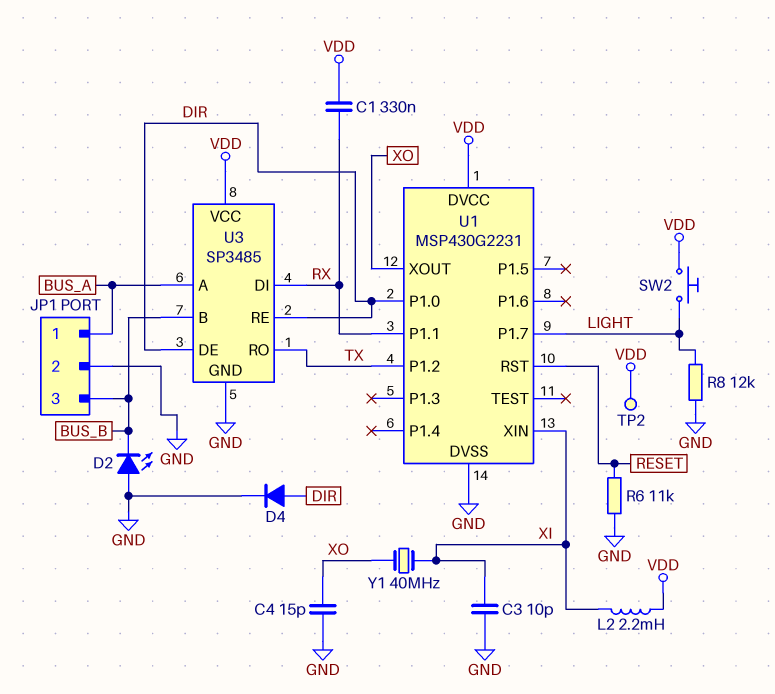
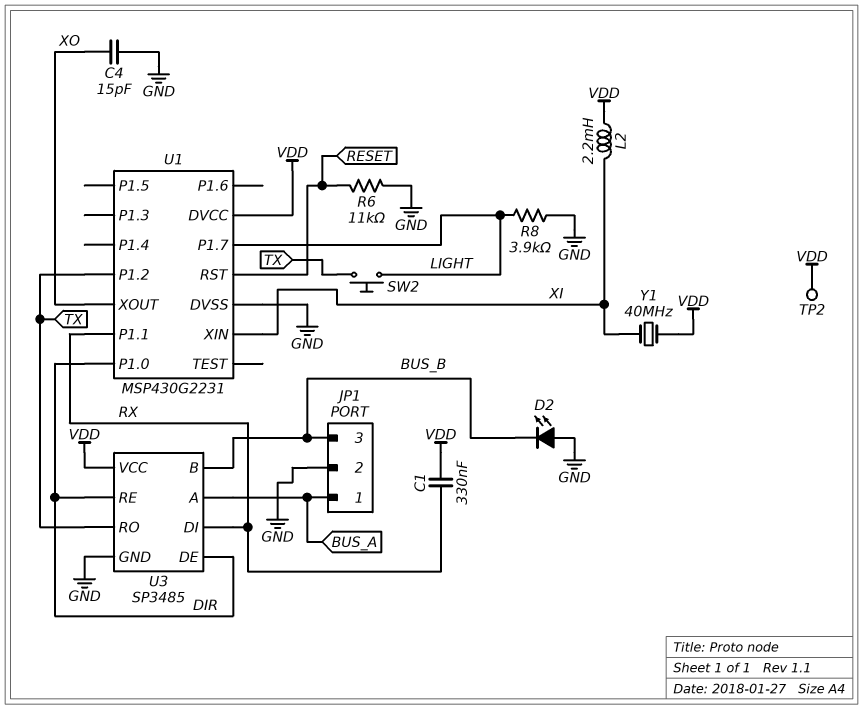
C3: 10pF (GND, XI) -> none
D4: diode (A DIR, K GND) -> none
R8: 12k (GND, LIGHT) -> 3.9k (GND, LIGHT)
SW2: button (LIGHT, VDD) -> button (LIGHT, TX)
Y1: 40MHz (XI, XO) -> 40MHz (VDD, XI)

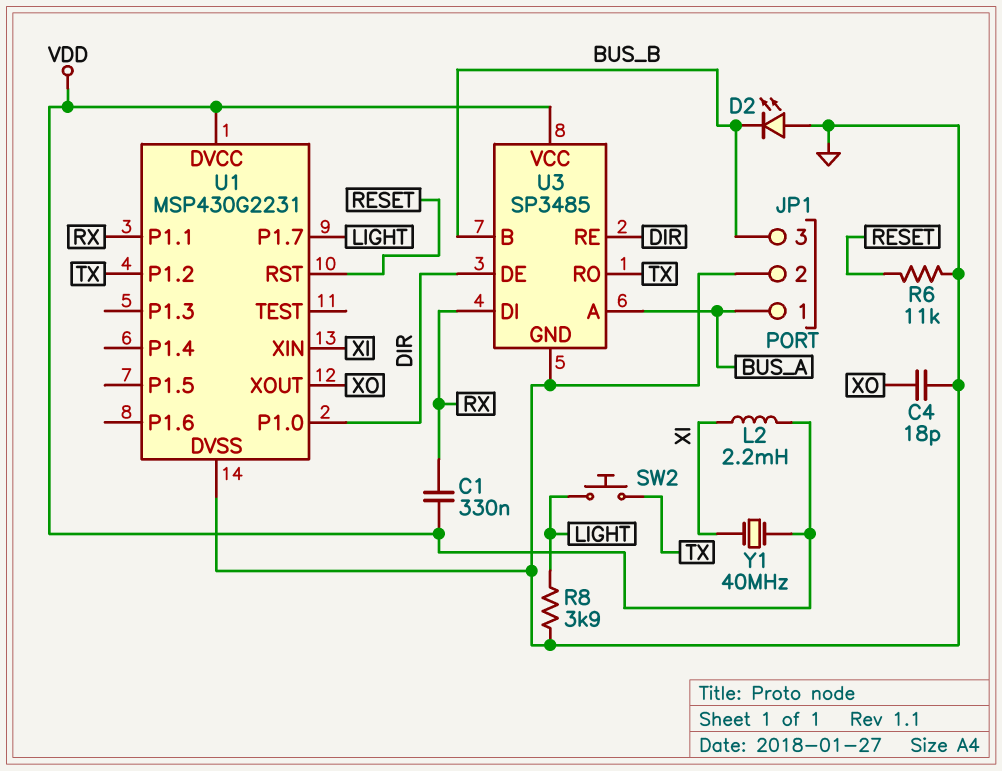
C4: 15pF (GND, XO) -> 18pF (GND, XO)
TP2: test point (VDD) -> none

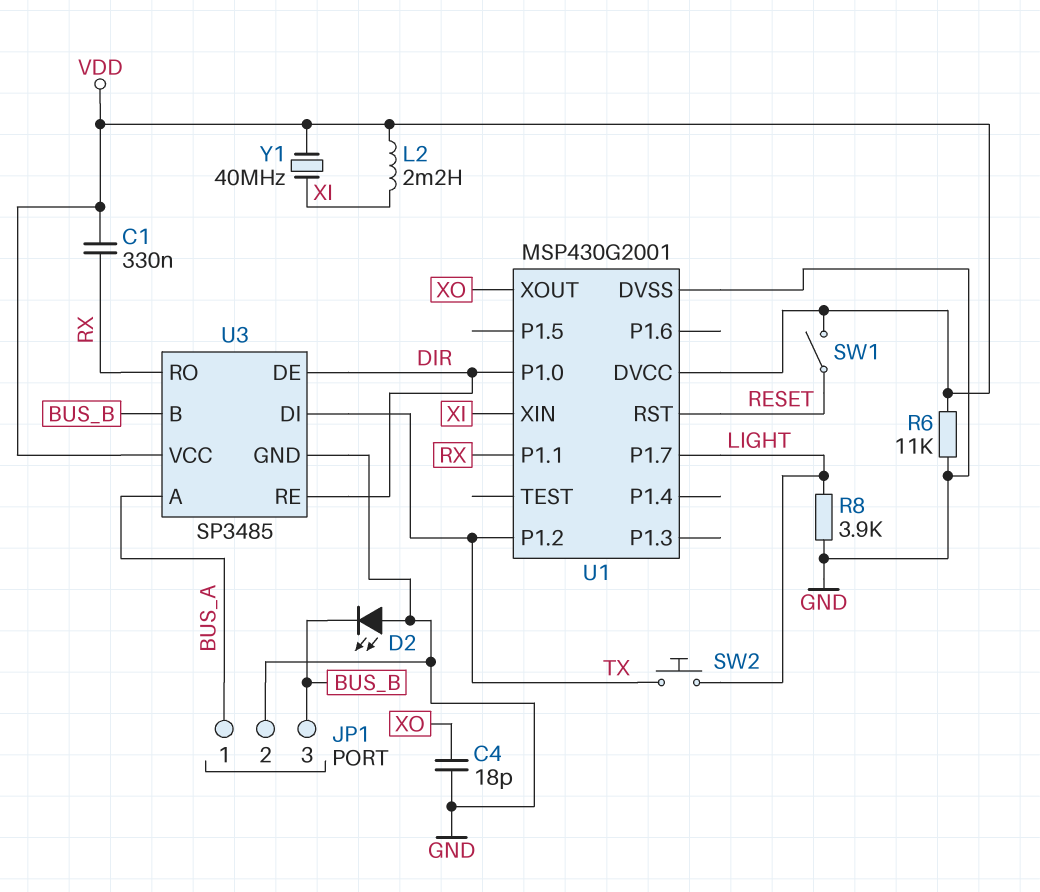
R6: 11k (GND, RESET) -> 11k (GND, VDD)
SW1: none -> switch (RESET, VDD)
U1: MSP430G2231 -> MSP430G2001
U3 pin DI: RX -> TX
U3 pin RO: TX -> RX

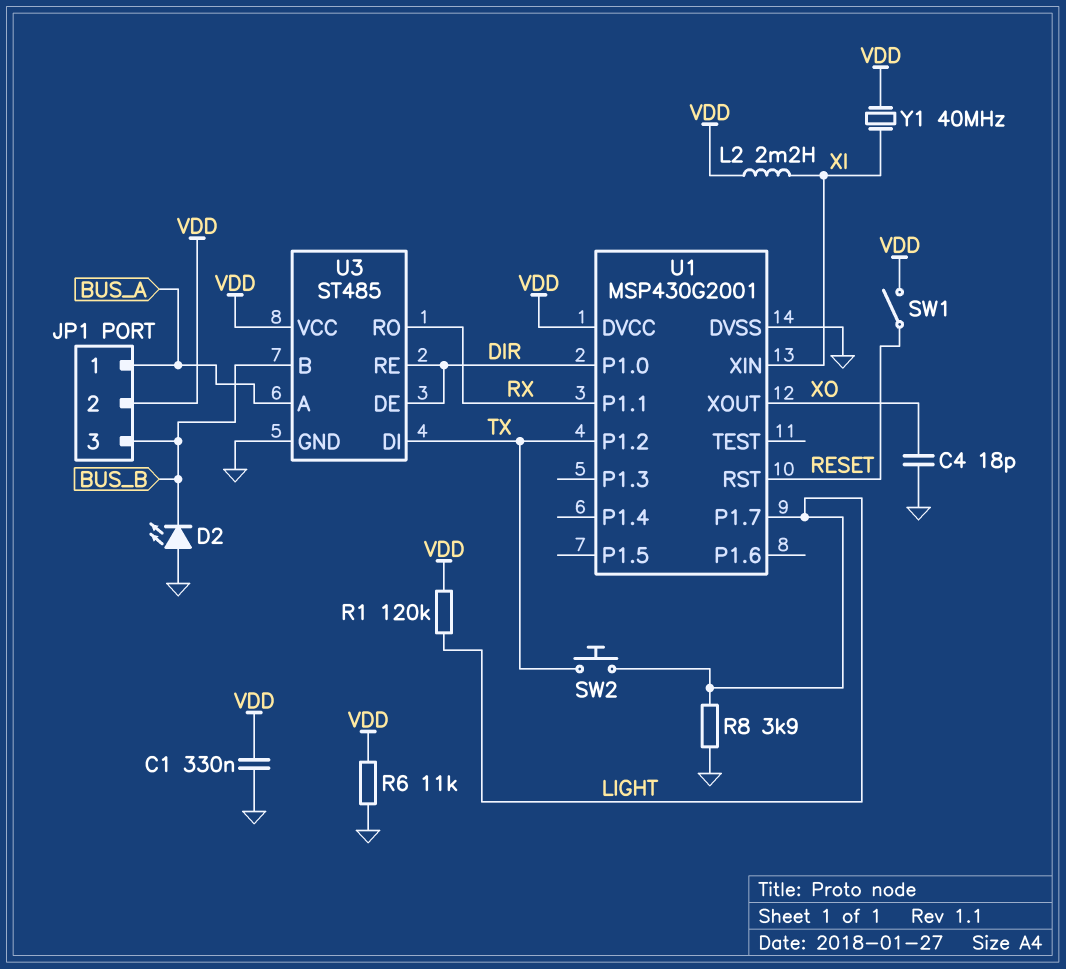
C1: 330nF (RX, VDD) -> 330nF (GND, VDD)
JP1 pin 2: GND -> VDD
R1: none -> 120k (LIGHT, VDD)
U3: SP3485 -> ST485

